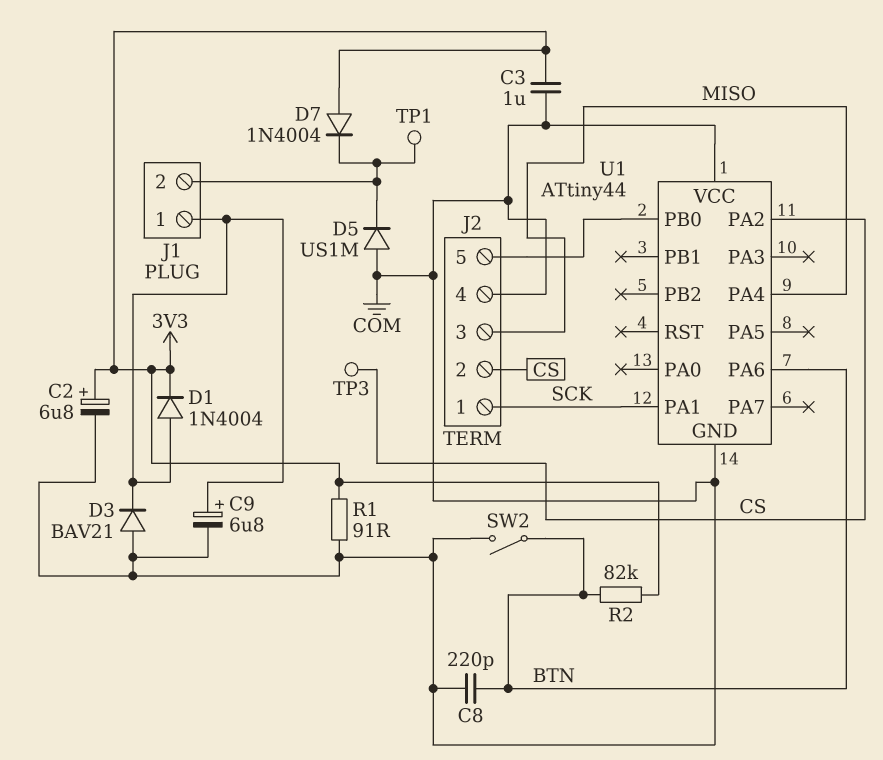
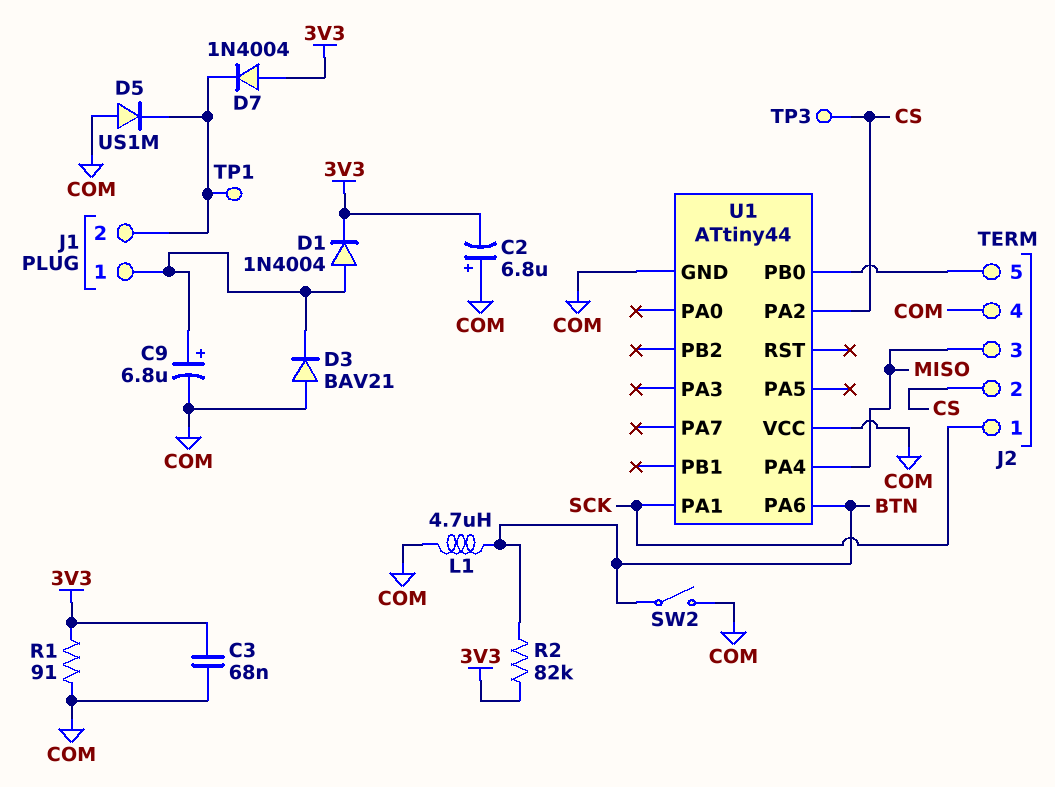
C2: 6.8uF (plus 3V3, minus COM) -> 6.8uF (plus COM, minus 3V3)
C3: 1uF (3V3, COM) -> 68nF (3V3, COM)
C8: 220pF (BTN, COM) -> none
L1: none -> 4.7uH (BTN, COM)

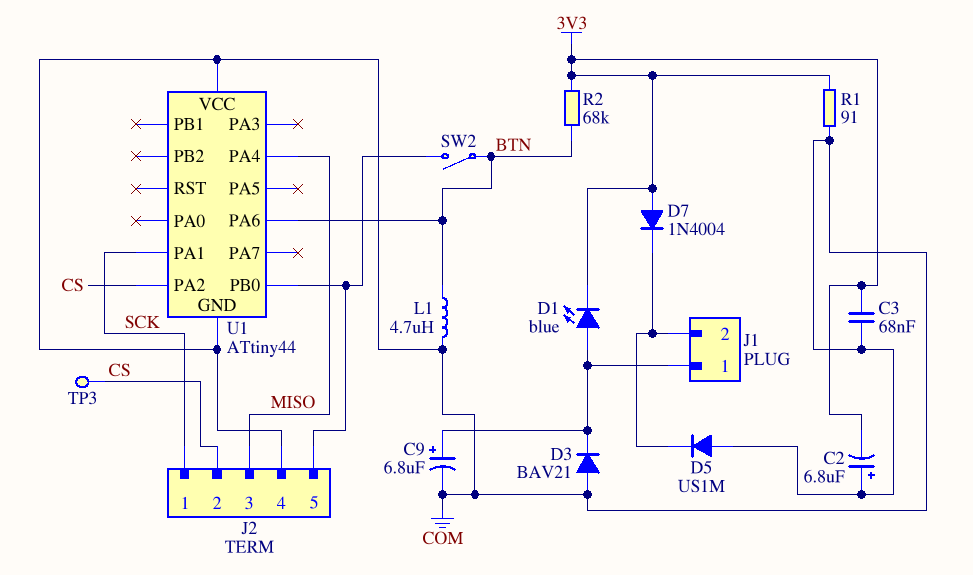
D1: diode 1N4004 (A J1/1, K 3V3) -> LED blue (A J1/1, K 3V3)
R2: 82k (3V3, BTN) -> 68k (3V3, BTN)
SW2: switch (BTN, COM) -> switch (BTN, J2/5)
TP1: test point (J1/2) -> none

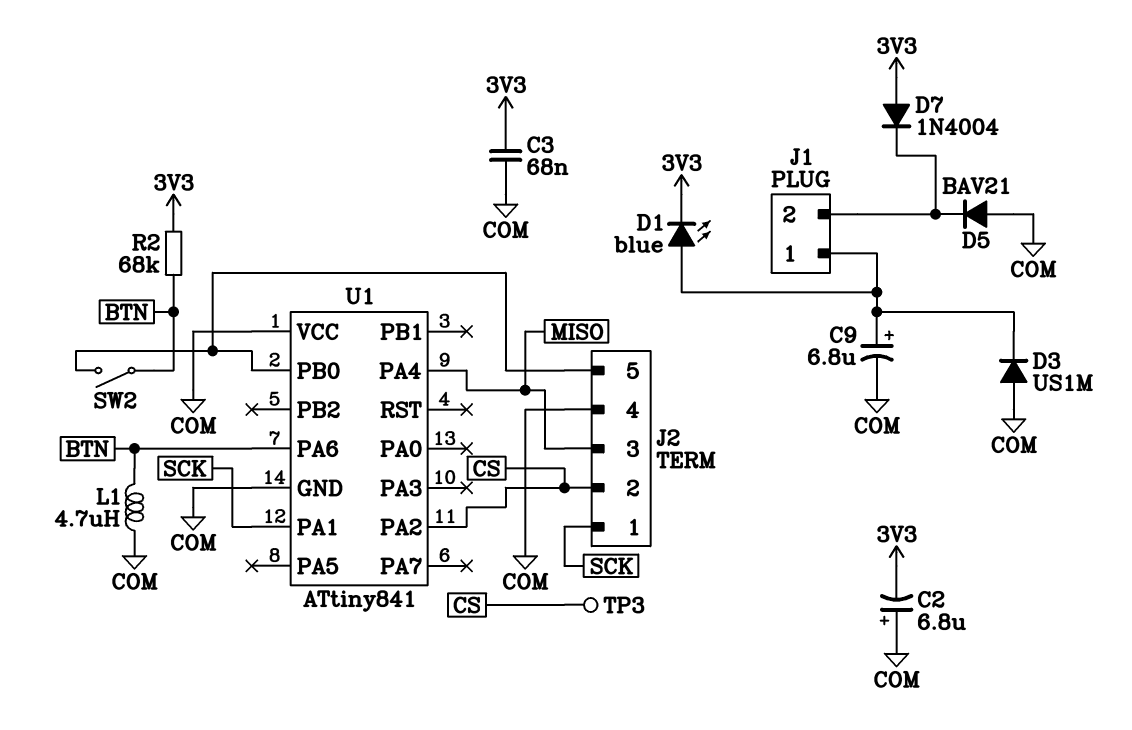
D3: diode BAV21 (A COM, K J1/1) -> diode US1M (A COM, K J1/1)
D5: diode US1M (A COM, K J1/2) -> diode BAV21 (A COM, K J1/2)
R1: 91 (3V3, COM) -> none
U1: ATtiny44 -> ATtiny841

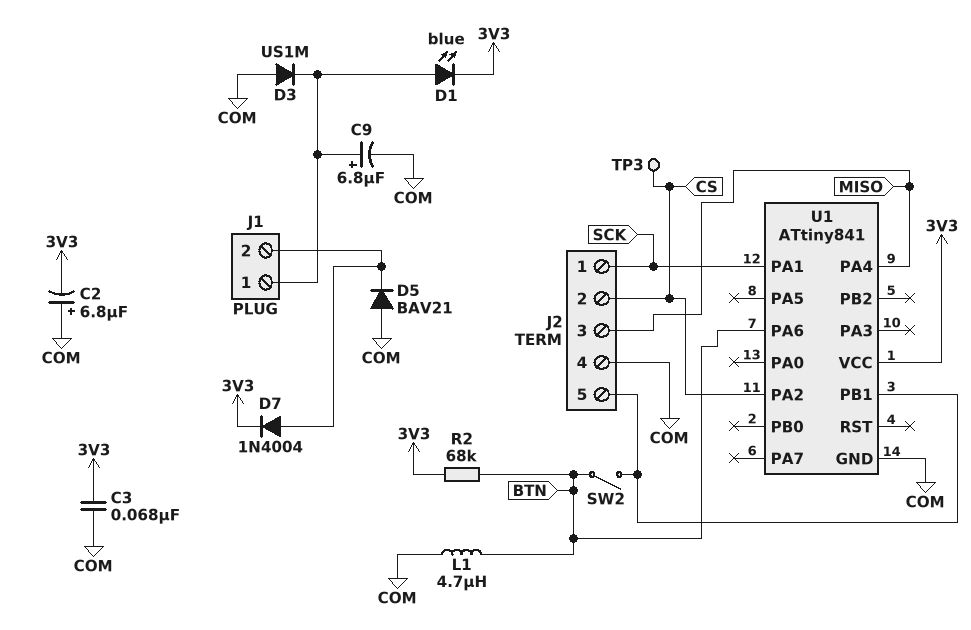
D7: diode 1N4004 (A 3V3, K J1/2) -> diode 1N4004 (A J1/2, K 3V3)
U1 pin PB0: J2/5 -> none
U1 pin PB1: none -> J2/5
U1 pin VCC: COM -> 3V3

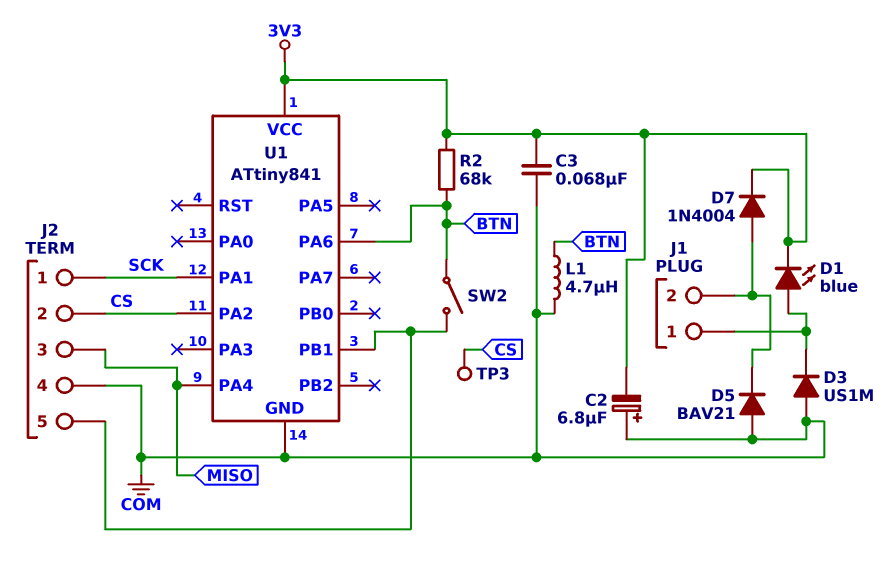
C9: 6.8uF (plus J1/1, minus COM) -> none

